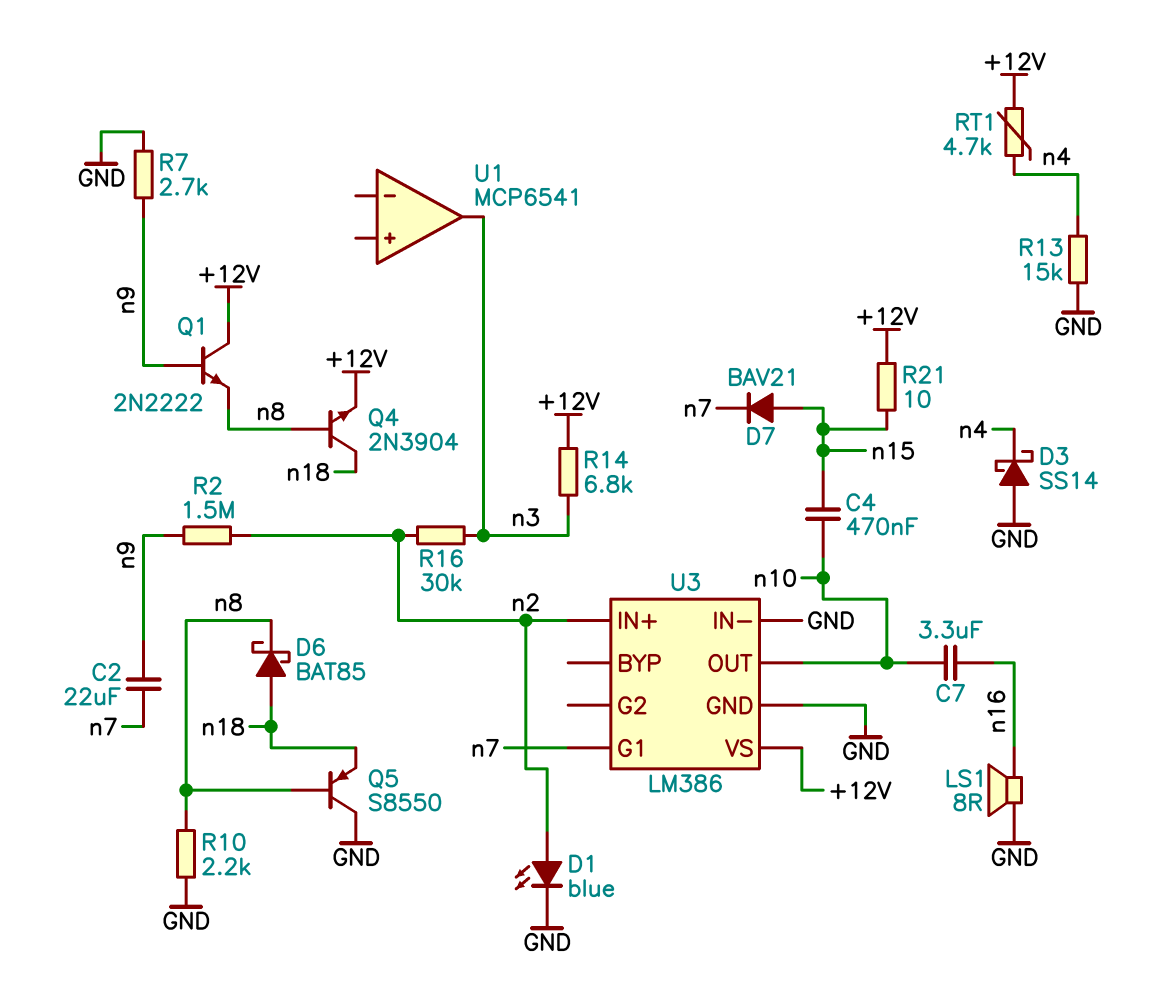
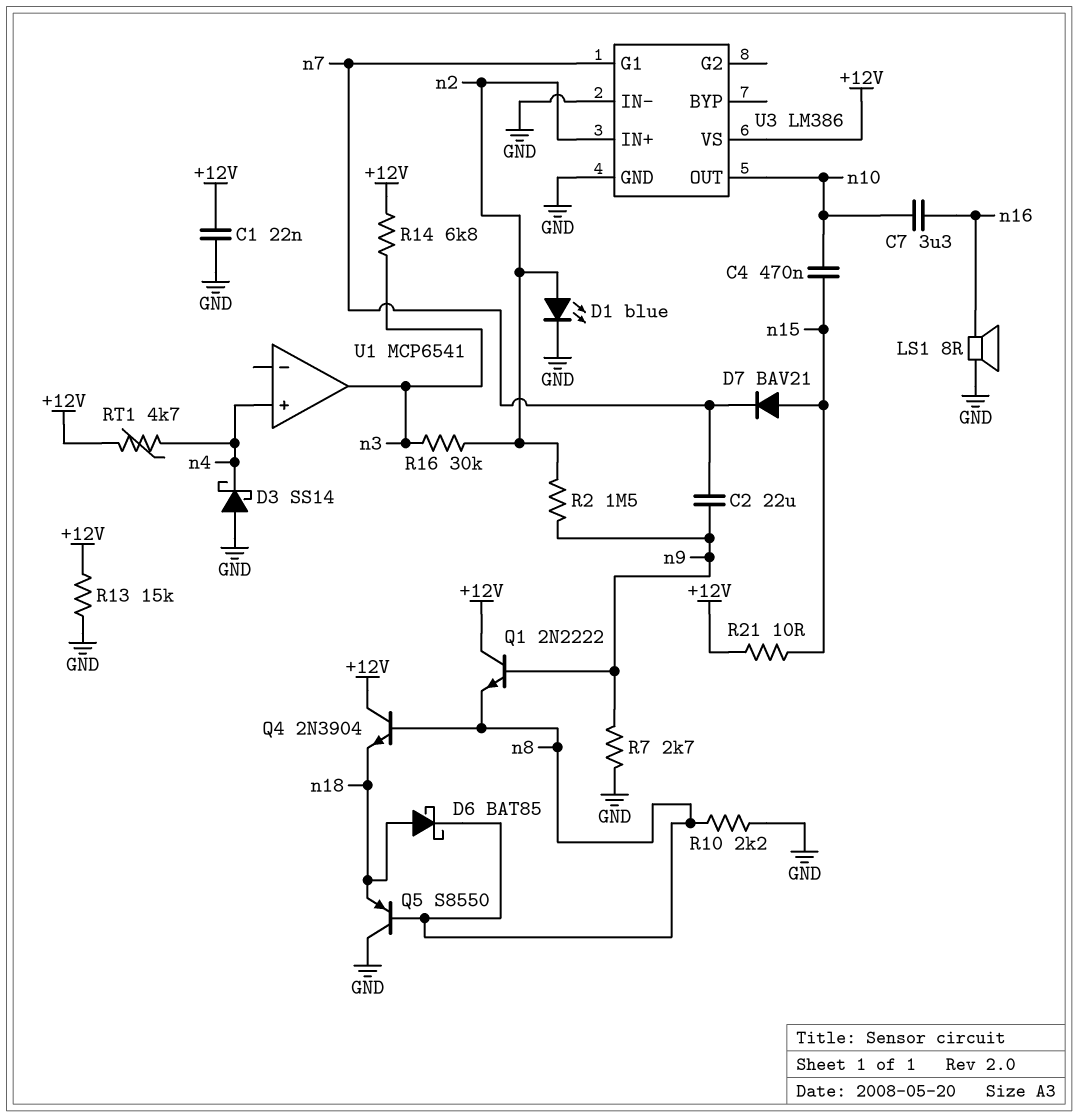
C1: none -> 22nF (+12V, GND)
Q4: NPN 2N3904 (B n8, C n18, E +12V) -> NPN 2N3904 (B n8, C +12V, E n18)
R13: 15k (GND, n4) -> 15k (+12V, GND)
U1 pin in+: none -> n4

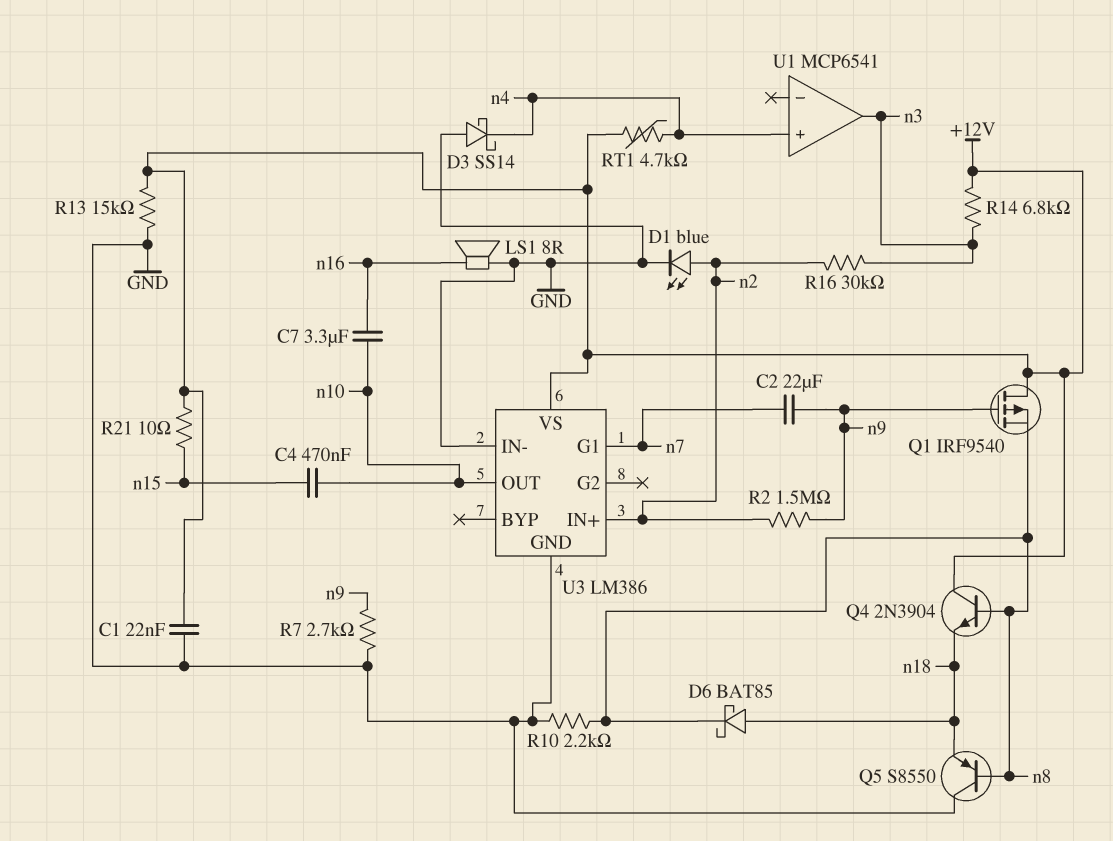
D7: diode BAV21 (A n15, K n7) -> none
Q1: NPN 2N2222 (B n9, C +12V, E n8) -> PMOS IRF9540 (G n9, D +12V, S n8)

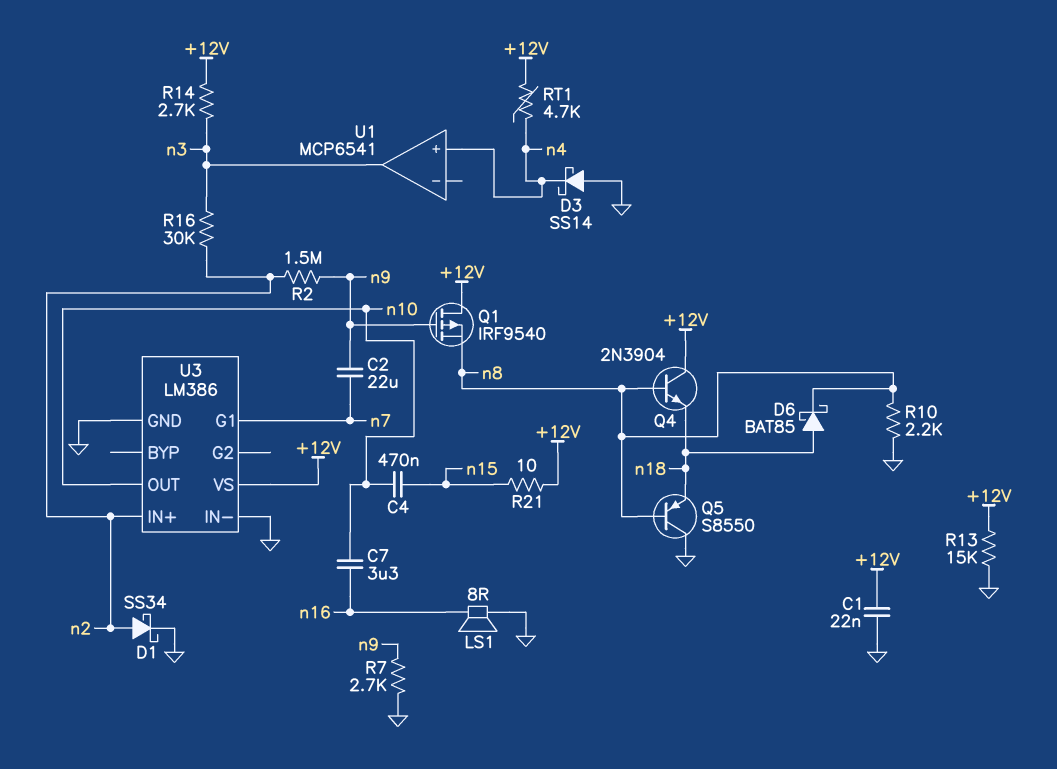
D1: LED blue (A n2, K GND) -> schottky SS34 (A n2, K GND)
R14: 6.8k (+12V, n3) -> 2.7k (+12V, n3)

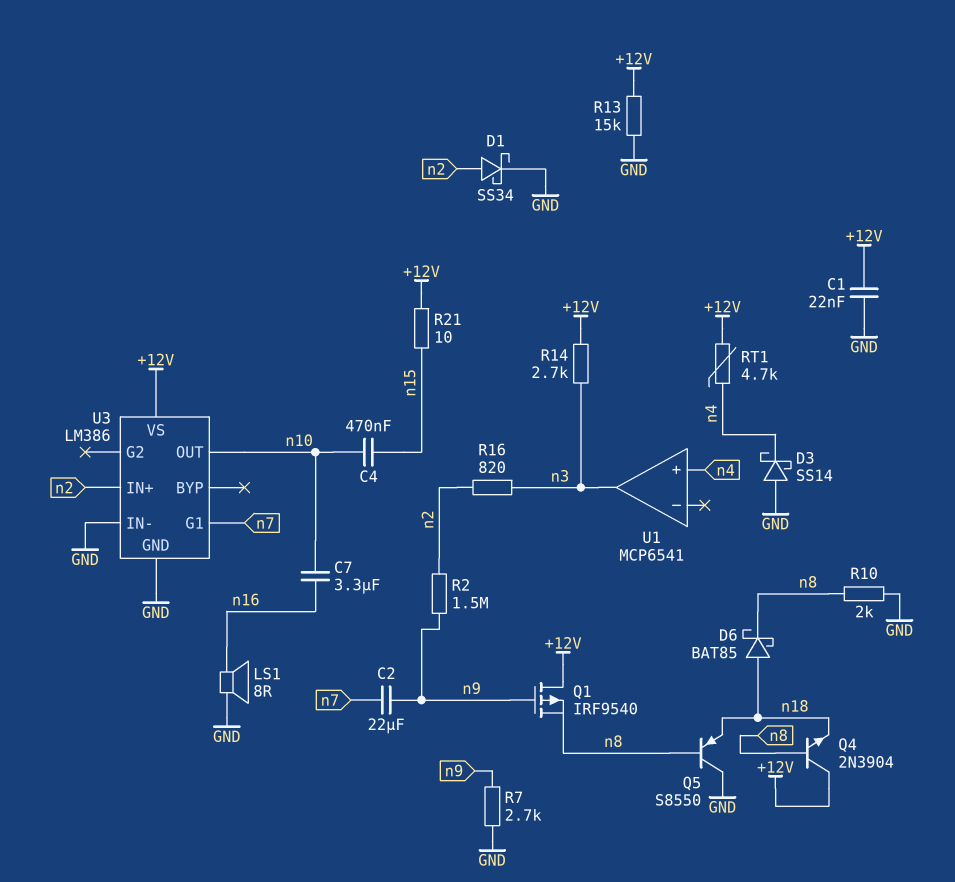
R10: 2.2k (GND, n8) -> 2k (GND, n8)
R16: 30k (n2, n3) -> 820 (n2, n3)

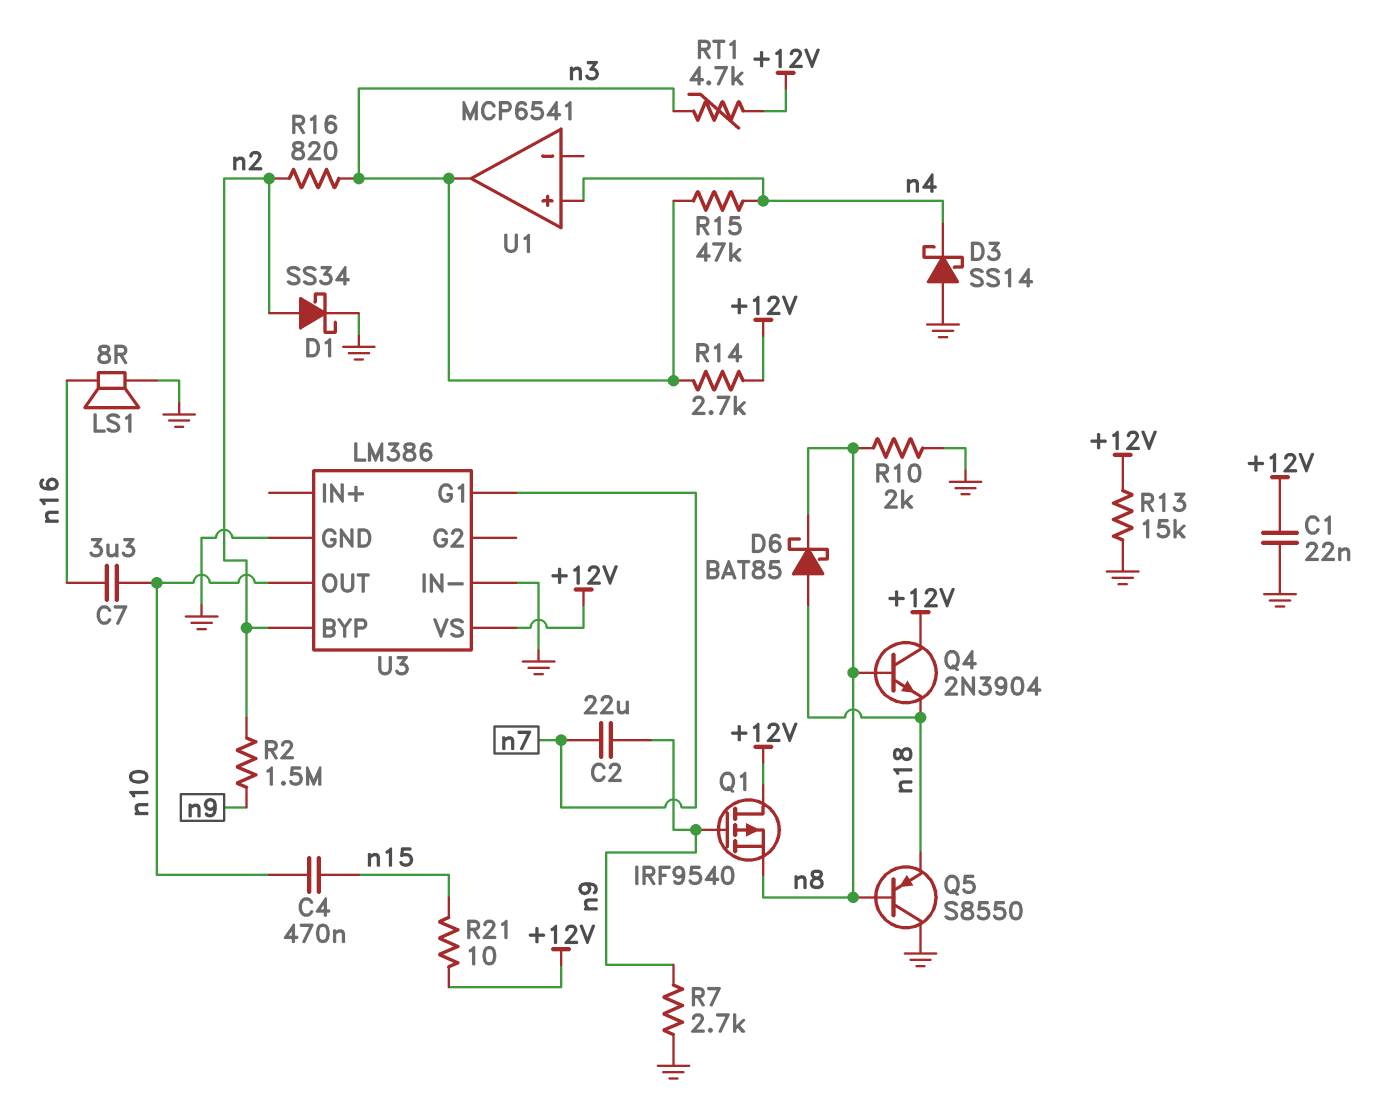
R15: none -> 47k (n3, n4)
RT1: 4.7k (+12V, n4) -> 4.7k (+12V, n3)
U3 pin BYP: none -> n2
U3 pin IN+: n2 -> none

